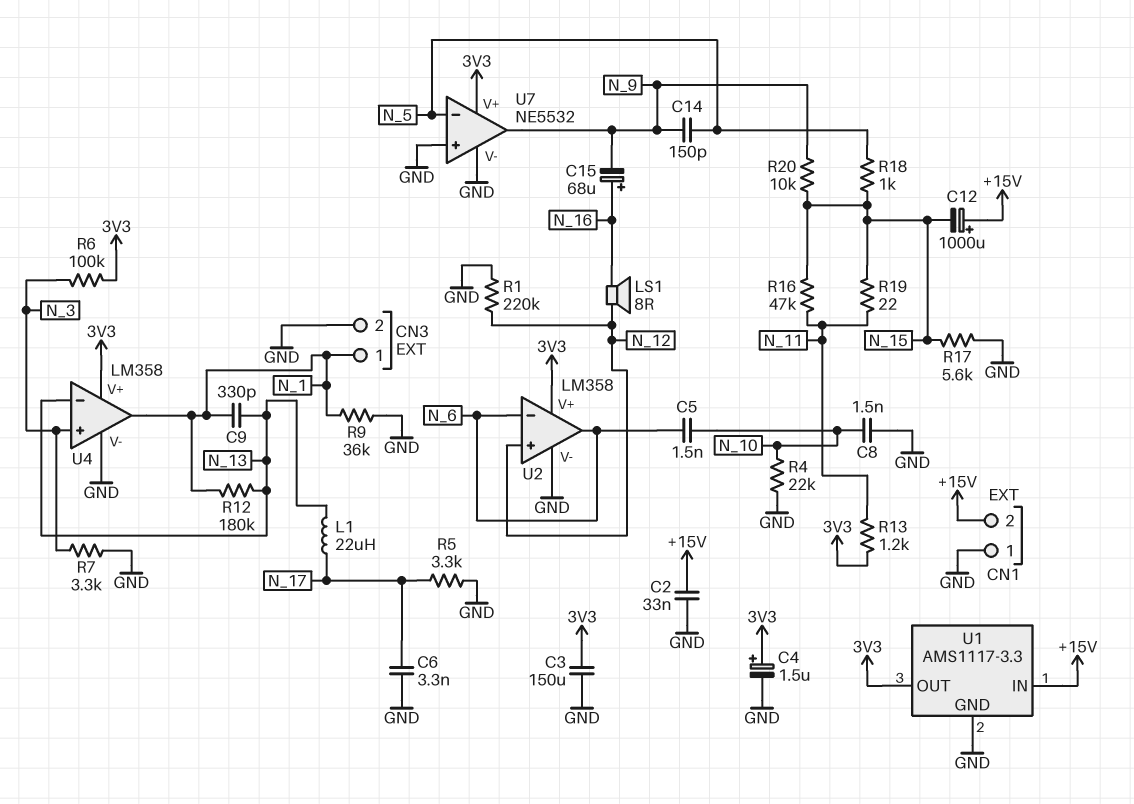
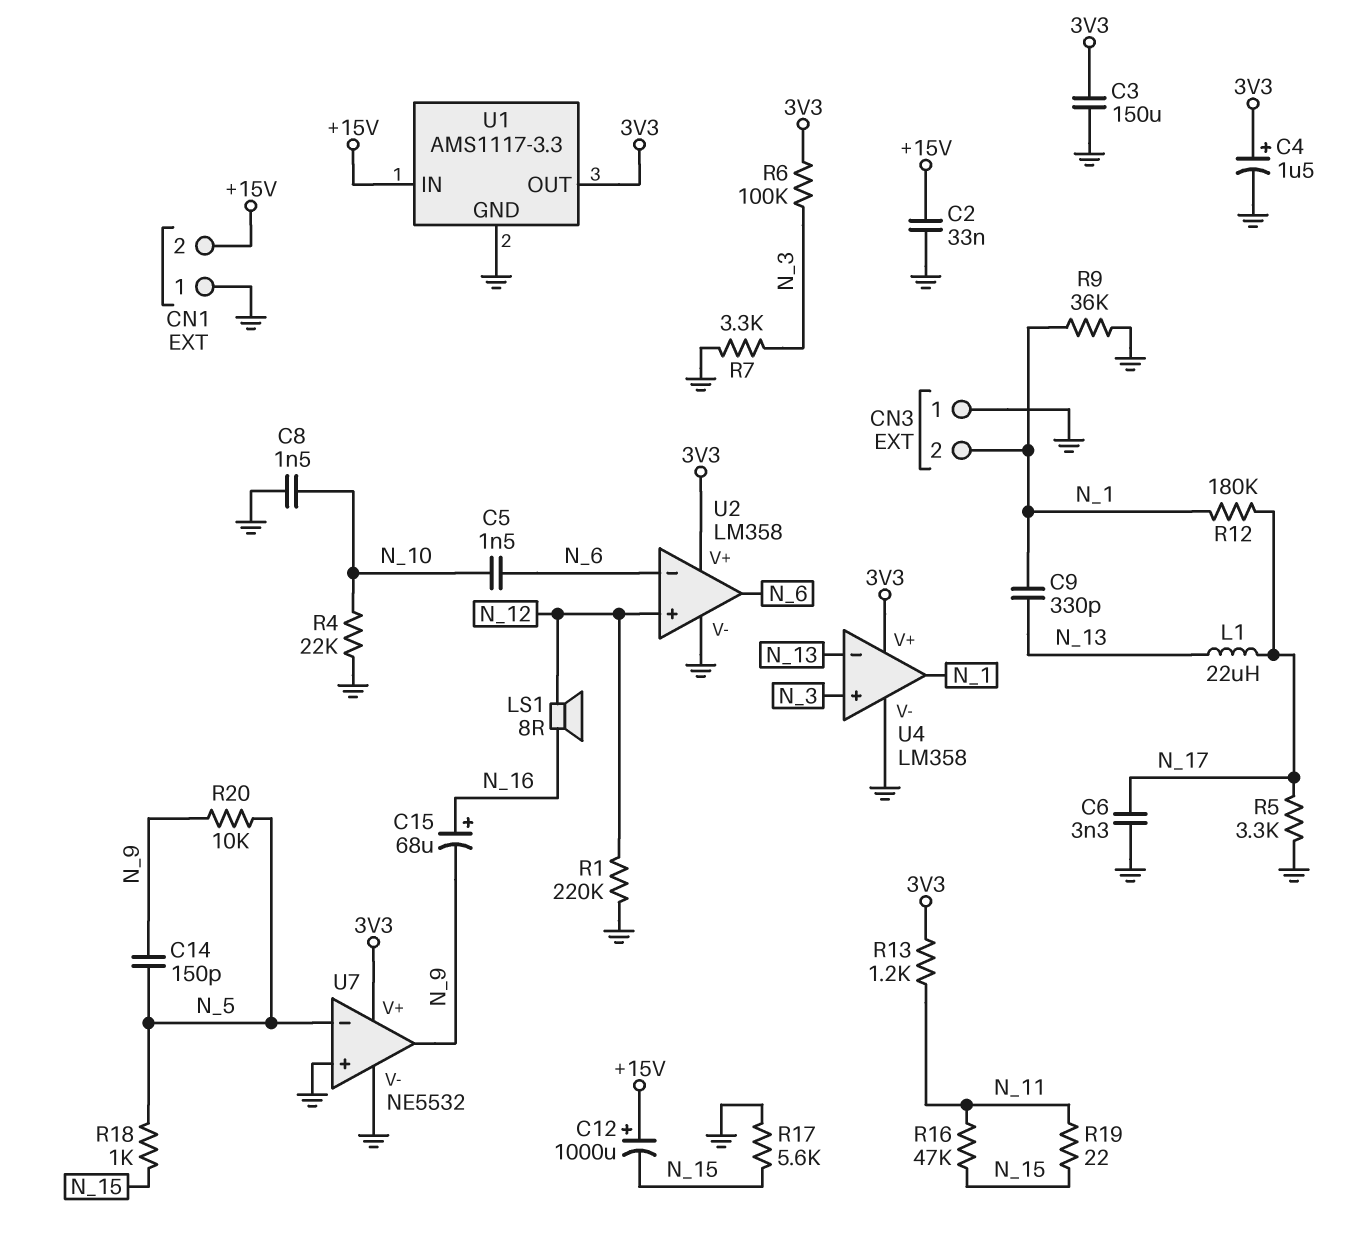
CN3 pin 1: N_1 -> GND
CN3 pin 2: GND -> N_1
R12: 180k (N_1, N_13) -> 180k (N_1, N_17)
R20: 10k (N_9, N_15) -> 10k (N_5, N_9)

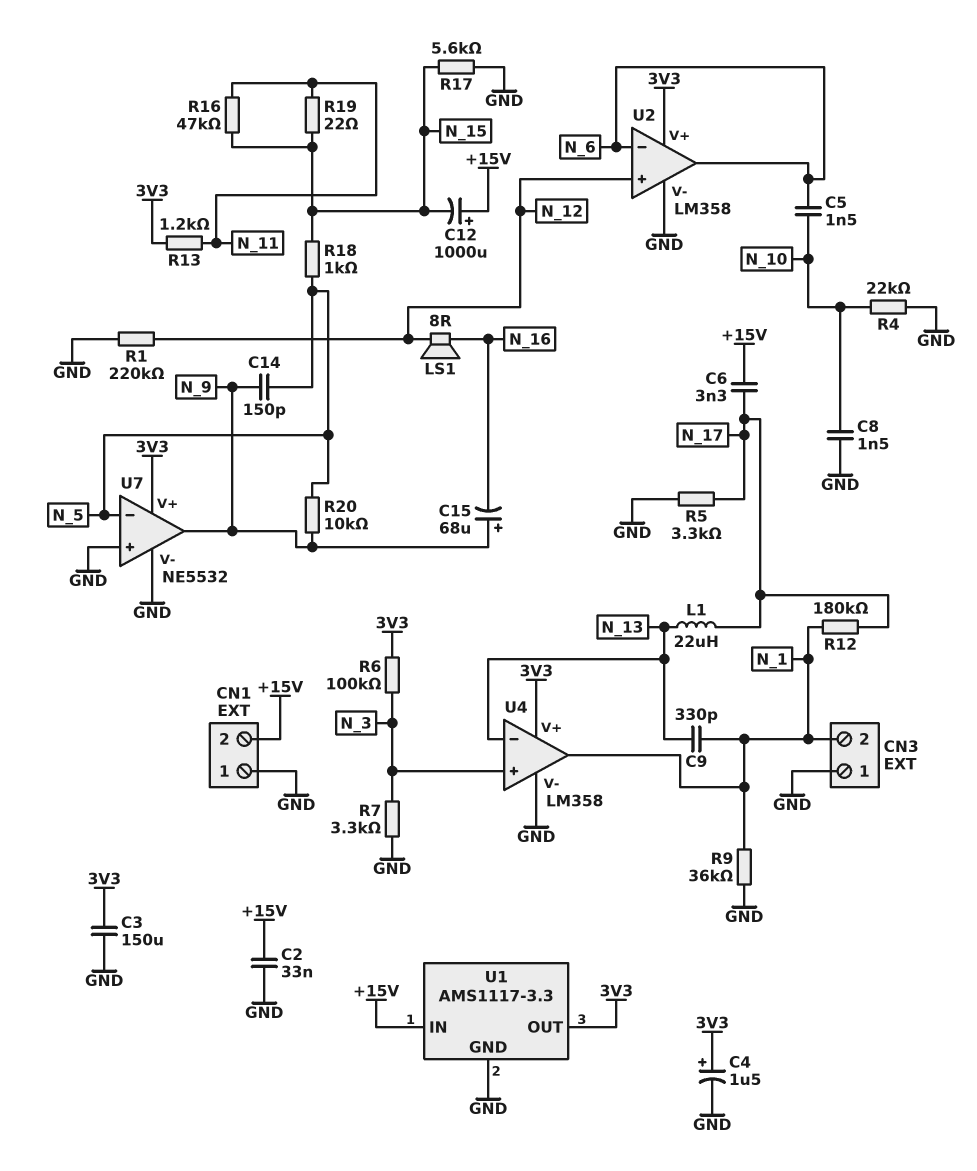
C6: 3.3nF (GND, N_17) -> 3.3nF (+15V, N_17)
C15: 68uF (plus N_16, minus N_9) -> 68uF (plus N_9, minus N_16)

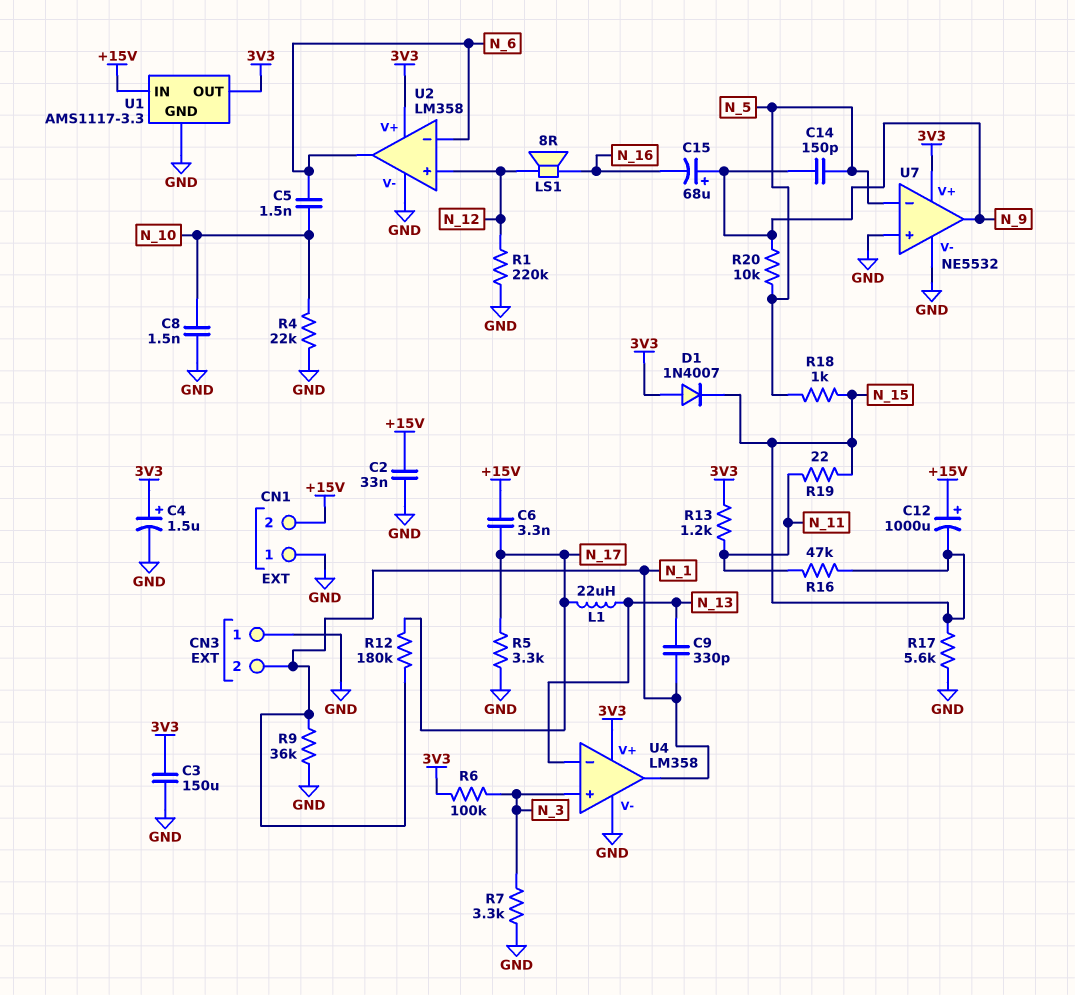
D1: none -> diode 1N4007 (A 3V3, K N_15)

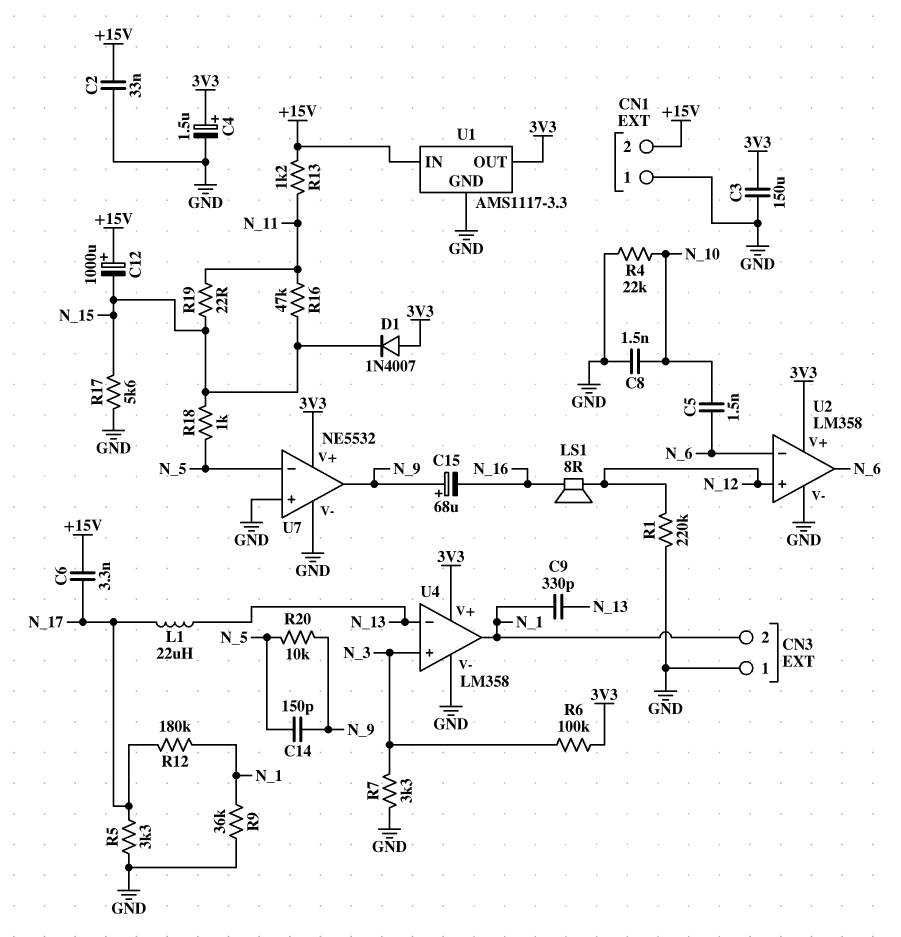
R13: 1.2k (3V3, N_11) -> 1.2k (+15V, N_11)

